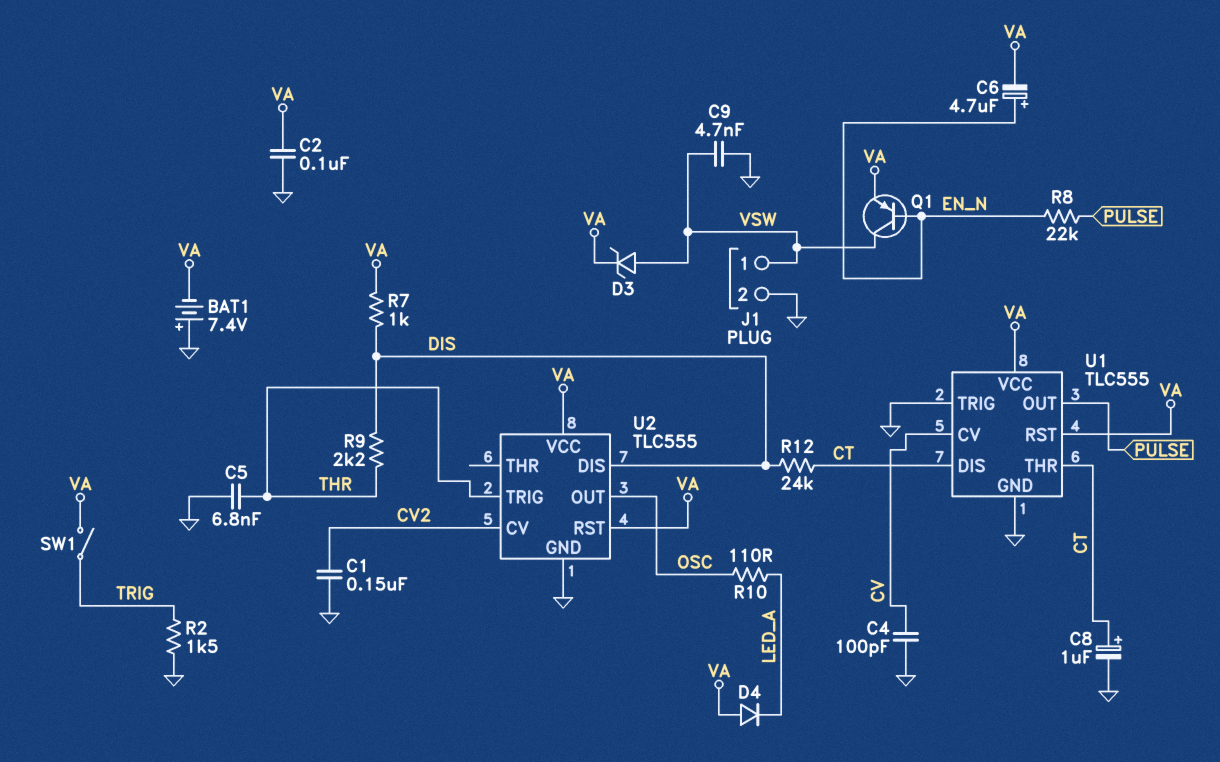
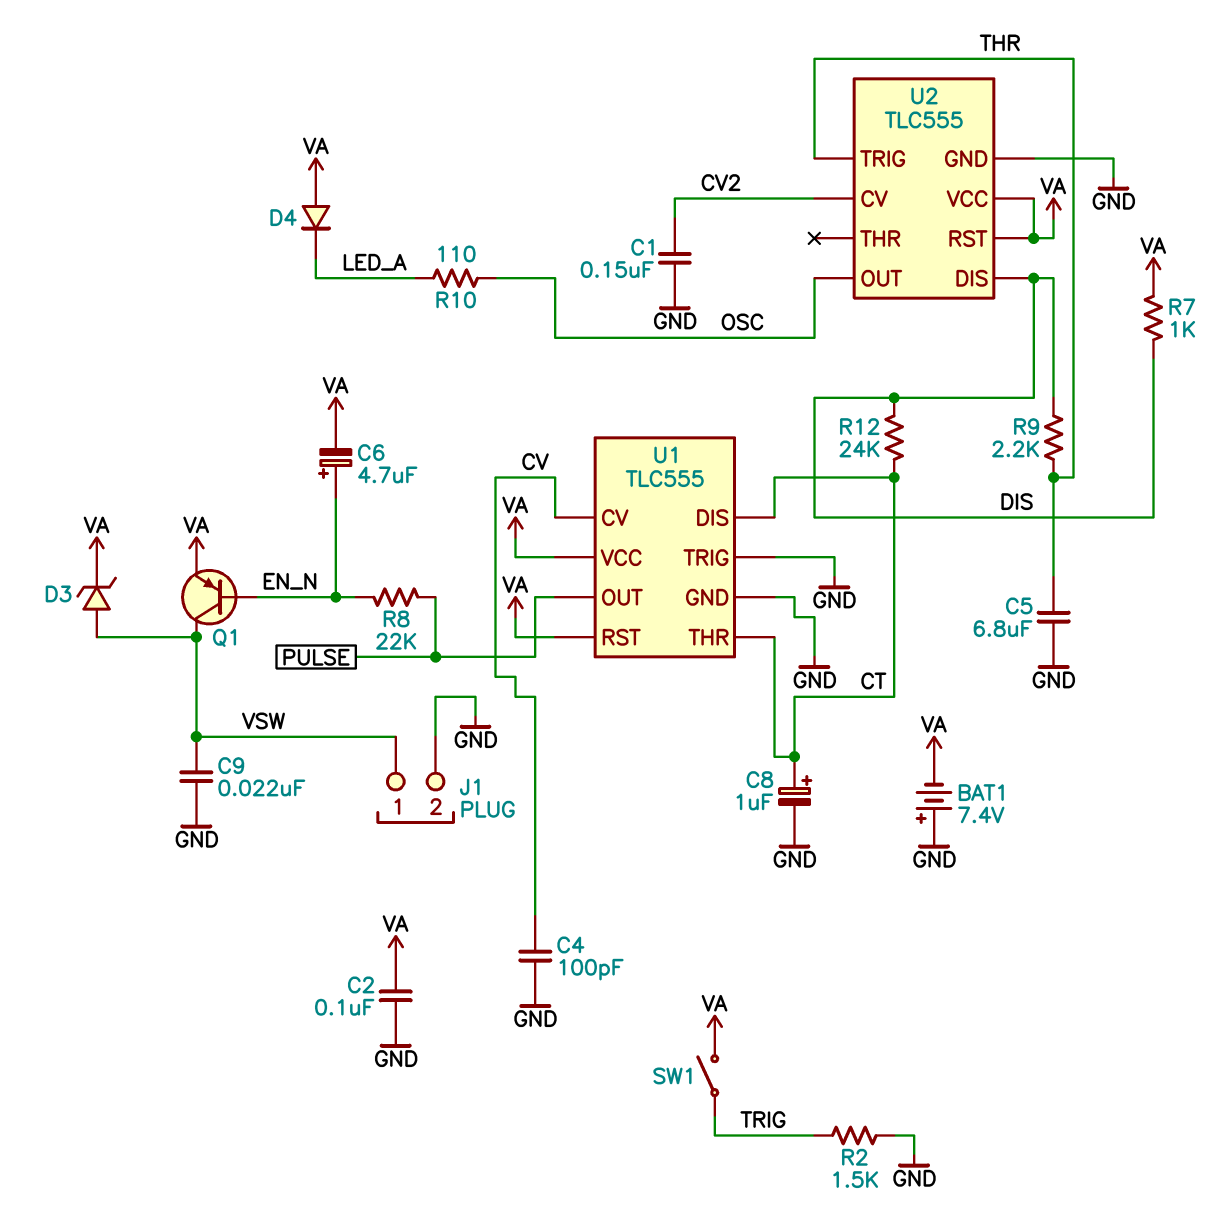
C5: 6.8nF (GND, THR) -> 6.8uF (GND, THR)
C9: 4.7nF (GND, VSW) -> 22nF (GND, VSW)

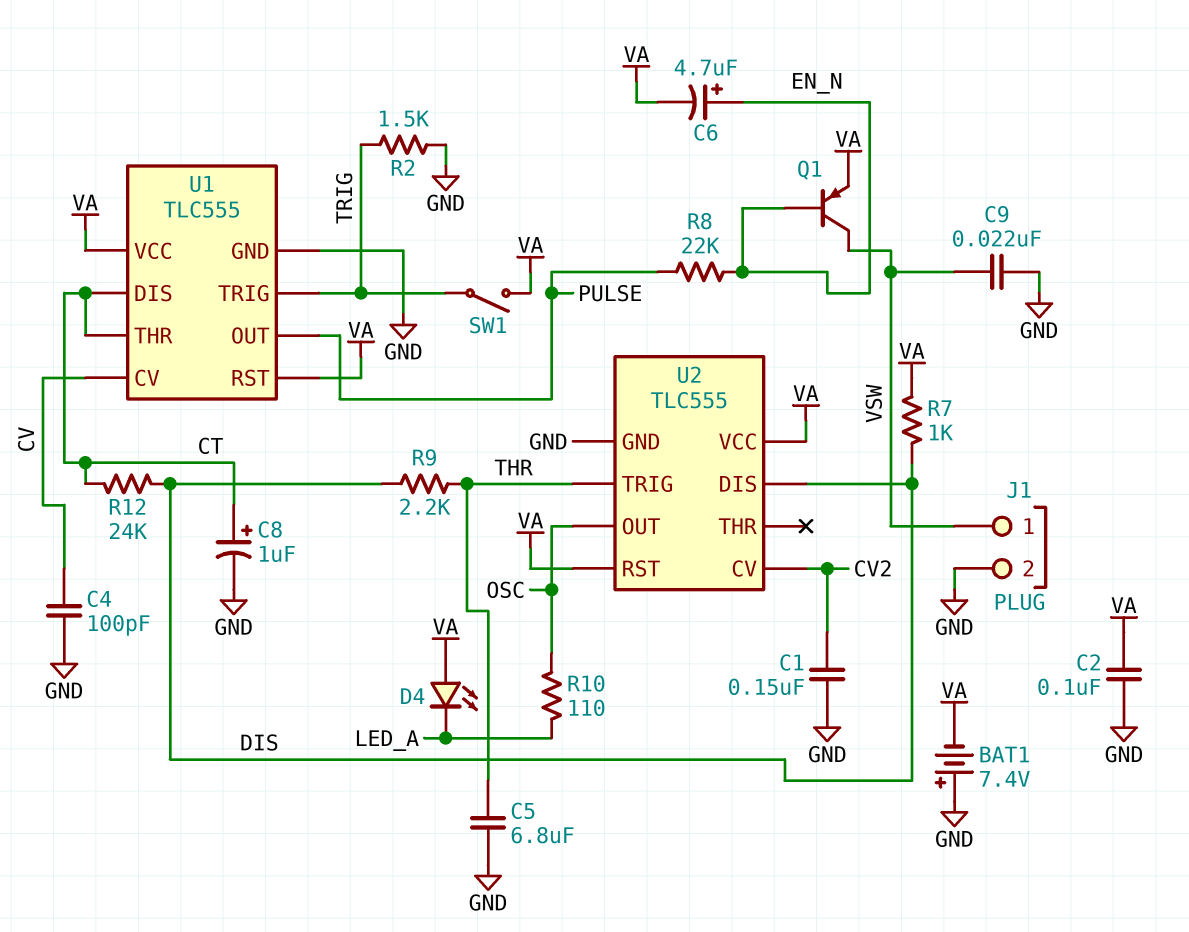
D3: zener (A VSW, K VA) -> none
D4: diode (A VA, K LED_A) -> LED (A VA, K LED_A)
U1 pin TRIG: GND -> TRIG

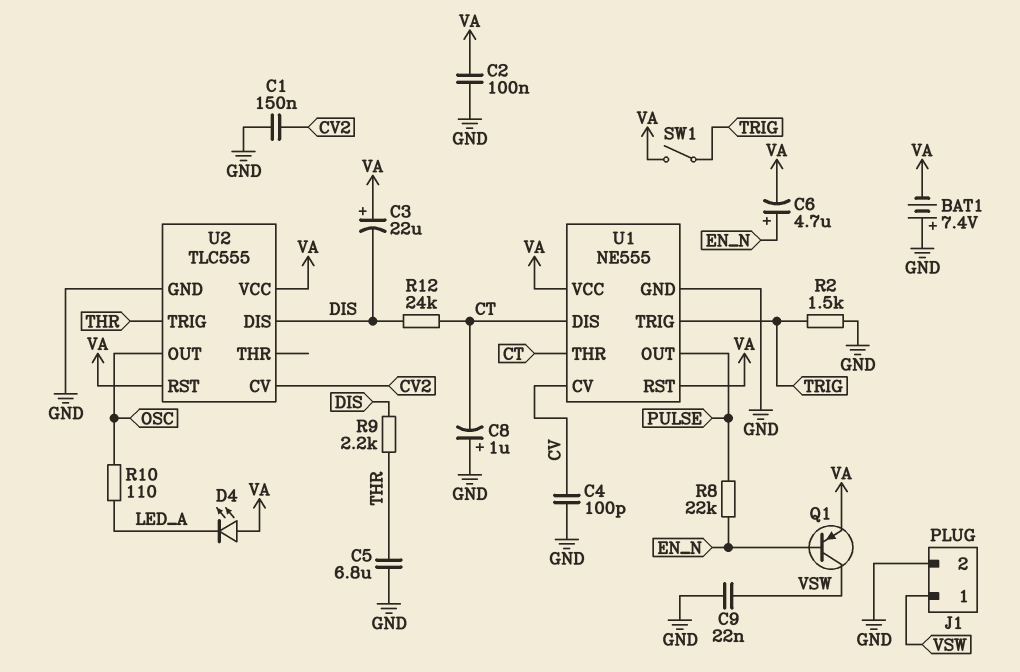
C3: none -> 22uF (plus VA, minus DIS)
C8: 1uF (plus CT, minus GND) -> 1uF (plus GND, minus CT)
R7: 1k (DIS, VA) -> none
U1: TLC555 -> NE555

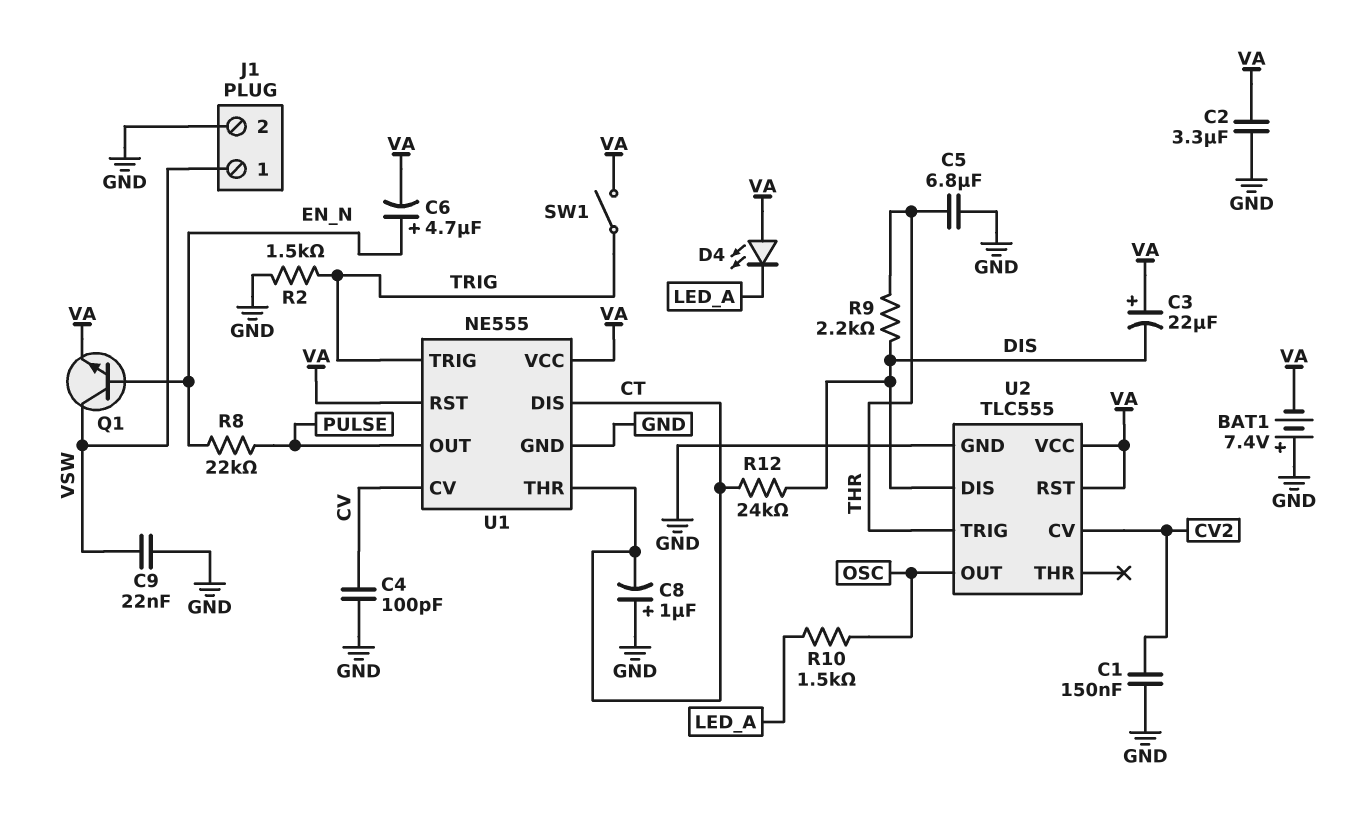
C2: 100nF (GND, VA) -> 3.3uF (GND, VA)
Q1: PNP (B EN_N, C VSW, E VA) -> NPN (B EN_N, C VSW, E VA)
R10: 110 (LED_A, OSC) -> 1.5k (LED_A, OSC)

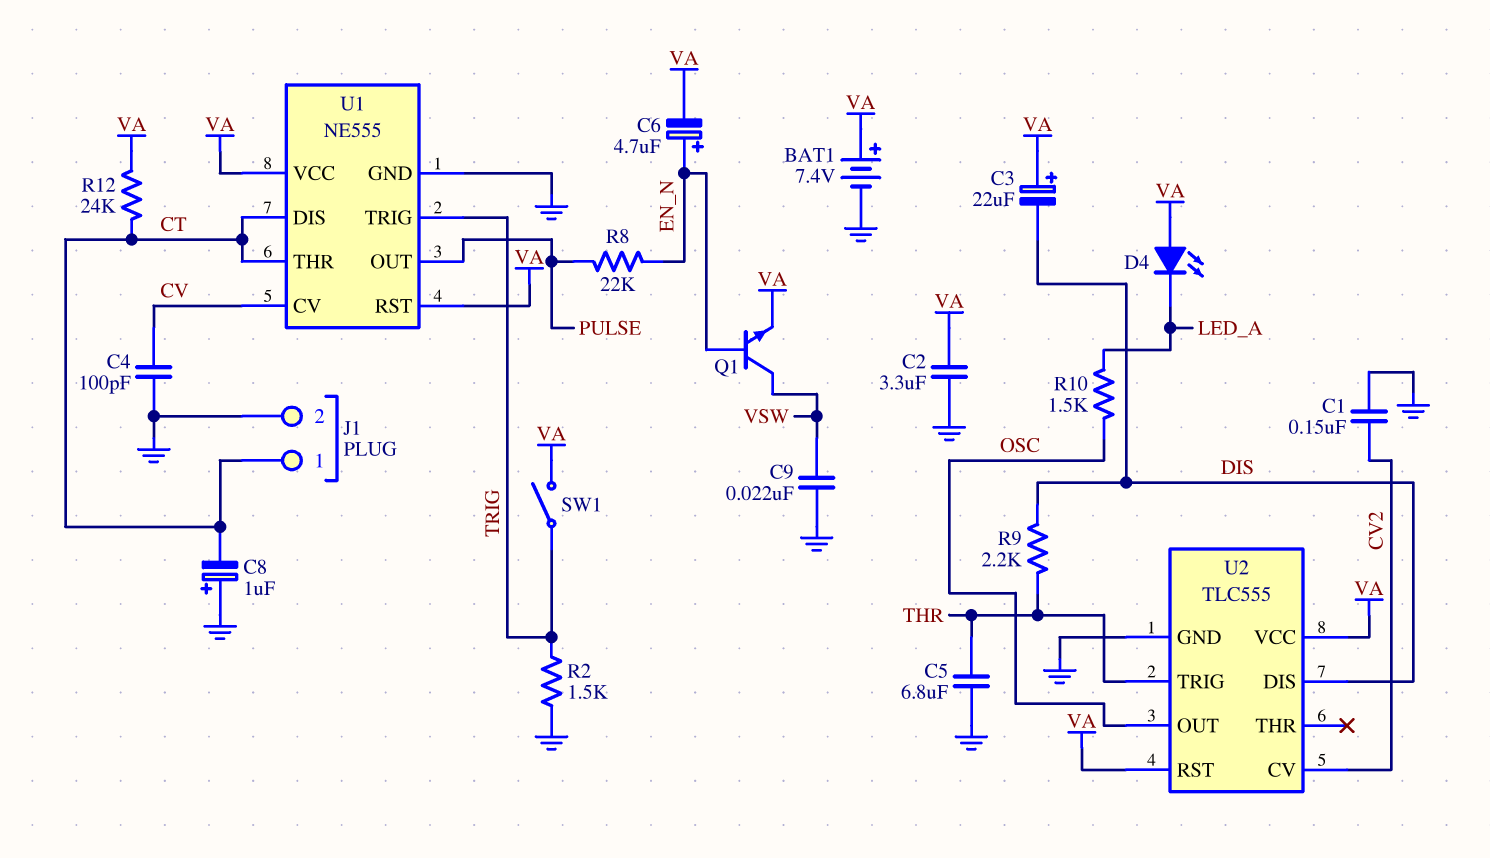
BAT1: 7.4V (plus GND, minus VA) -> 7.4V (plus VA, minus GND)
J1 pin 1: VSW -> CT
R12: 24k (CT, DIS) -> 24k (CT, VA)

